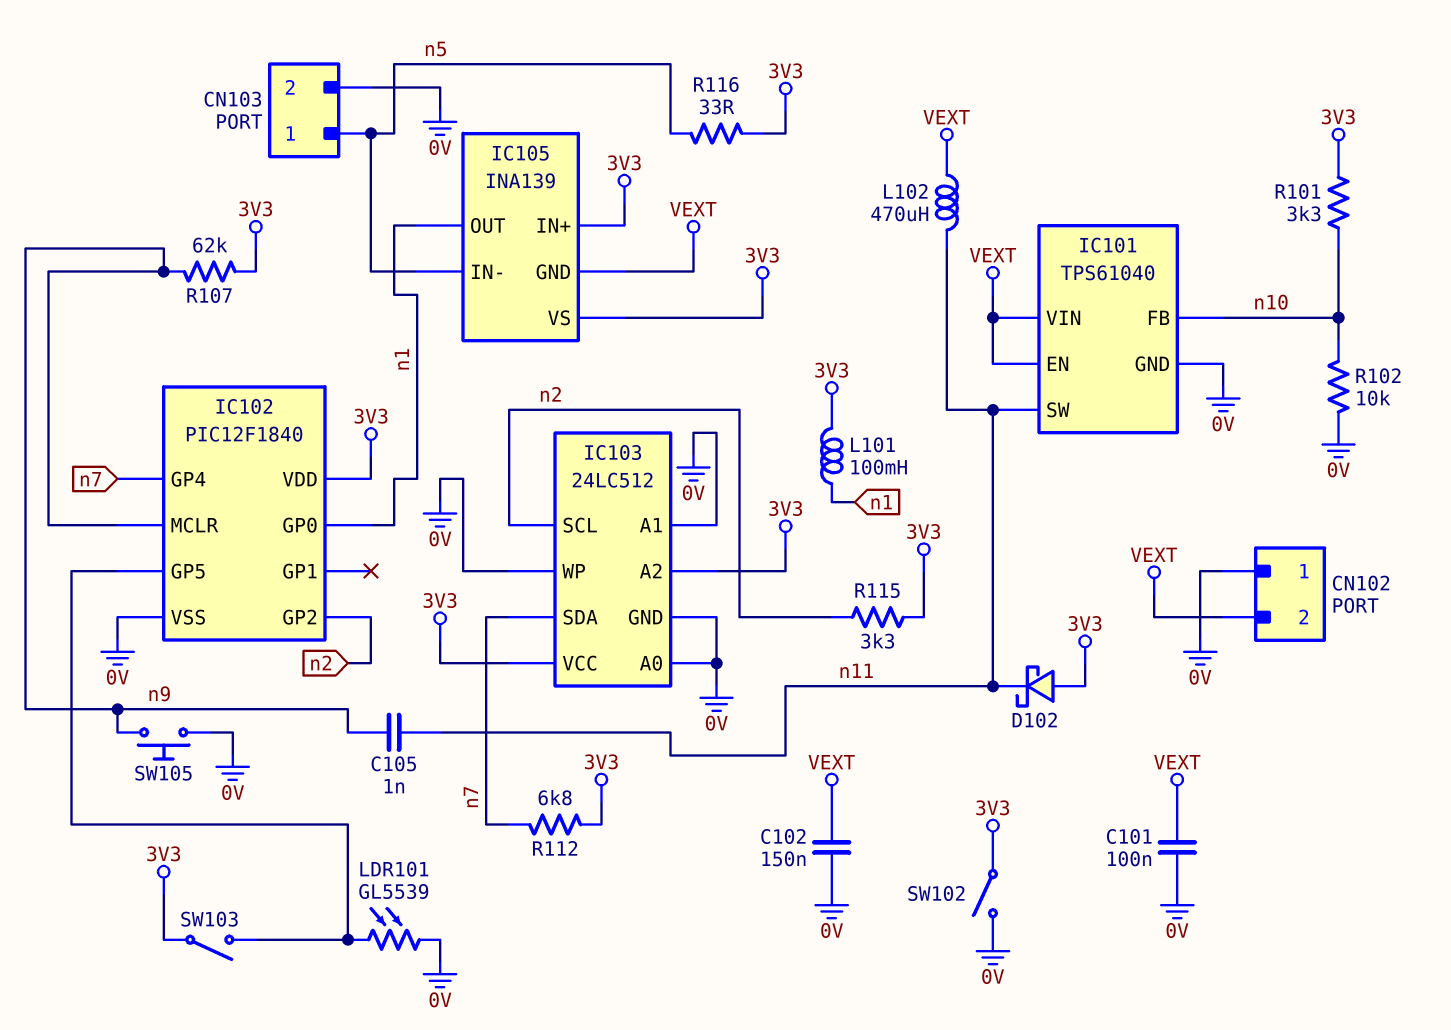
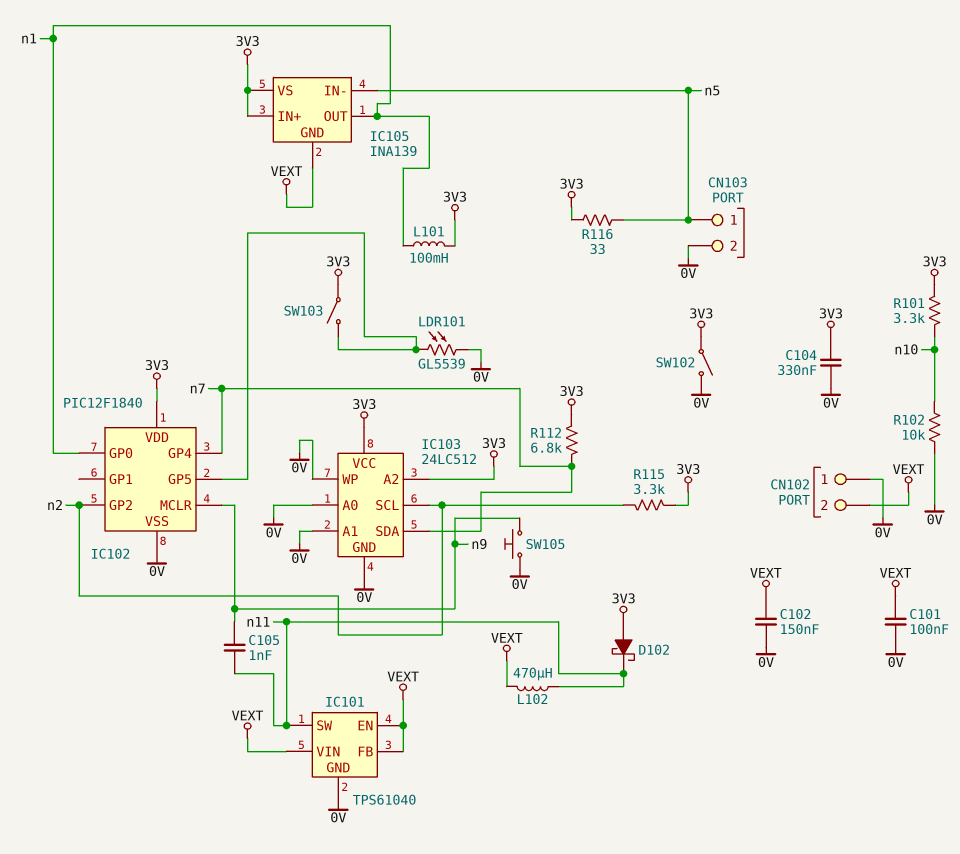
C104: none -> 330nF (0V, 3V3)
IC101 pin FB: n10 -> VEXT
R107: 62k (3V3, n9) -> none

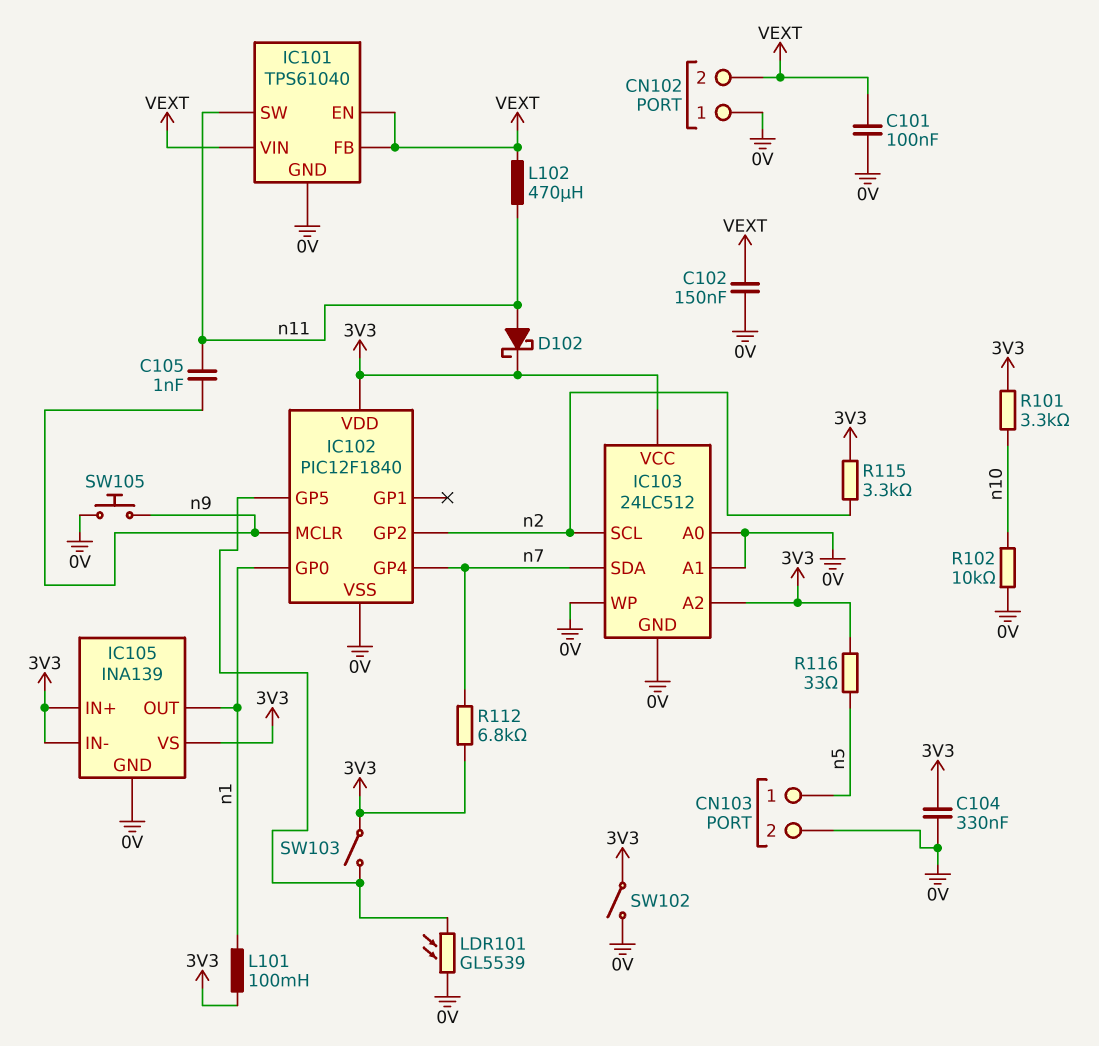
D102: schottky (A 3V3, K n11) -> schottky (A n11, K 3V3)
IC105 pin GND: VEXT -> 0V
IC105 pin IN-: n5 -> 3V3

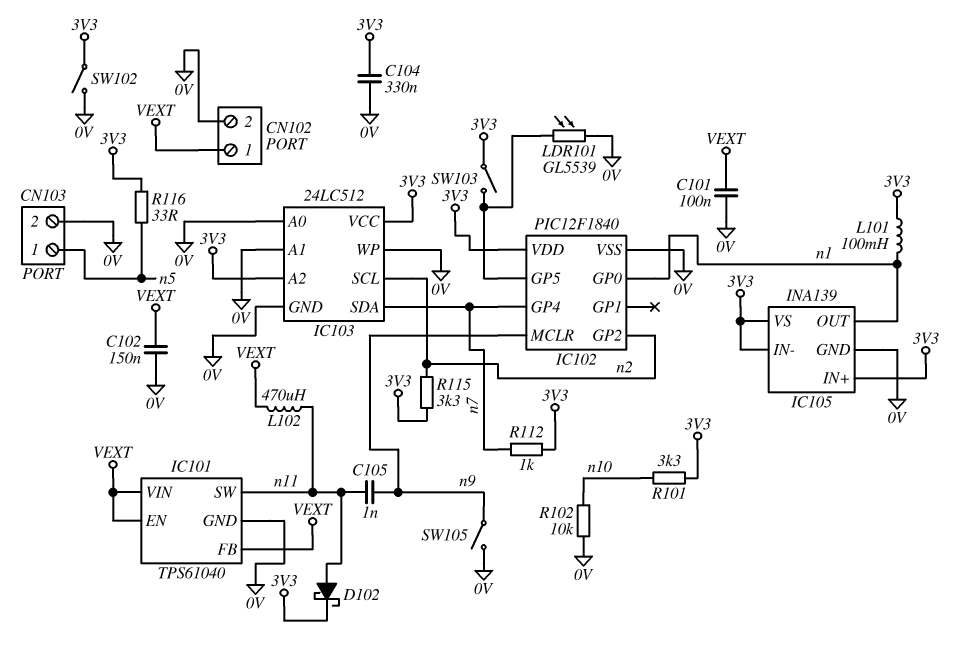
CN102 pin 1: 0V -> VEXT
CN102 pin 2: VEXT -> 0V
R112: 6.8k (3V3, n7) -> 1k (3V3, n7)
SW105: button (0V, n9) -> switch (0V, n9)

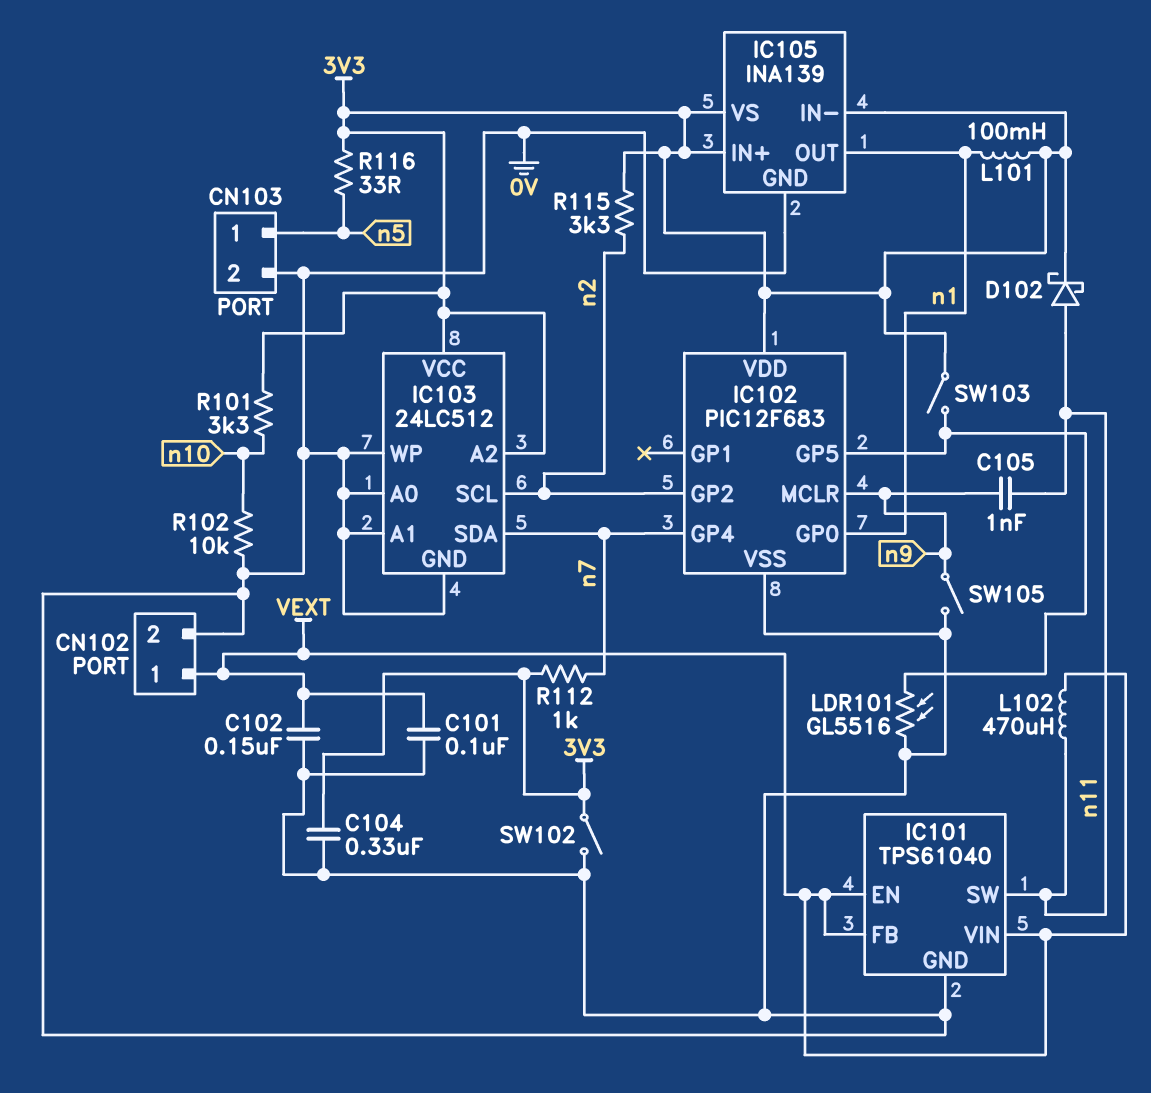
IC102: PIC12F1840 -> PIC12F683
LDR101: GL5539 (0V, IC102/GP5) -> GL5516 (0V, IC102/GP5)

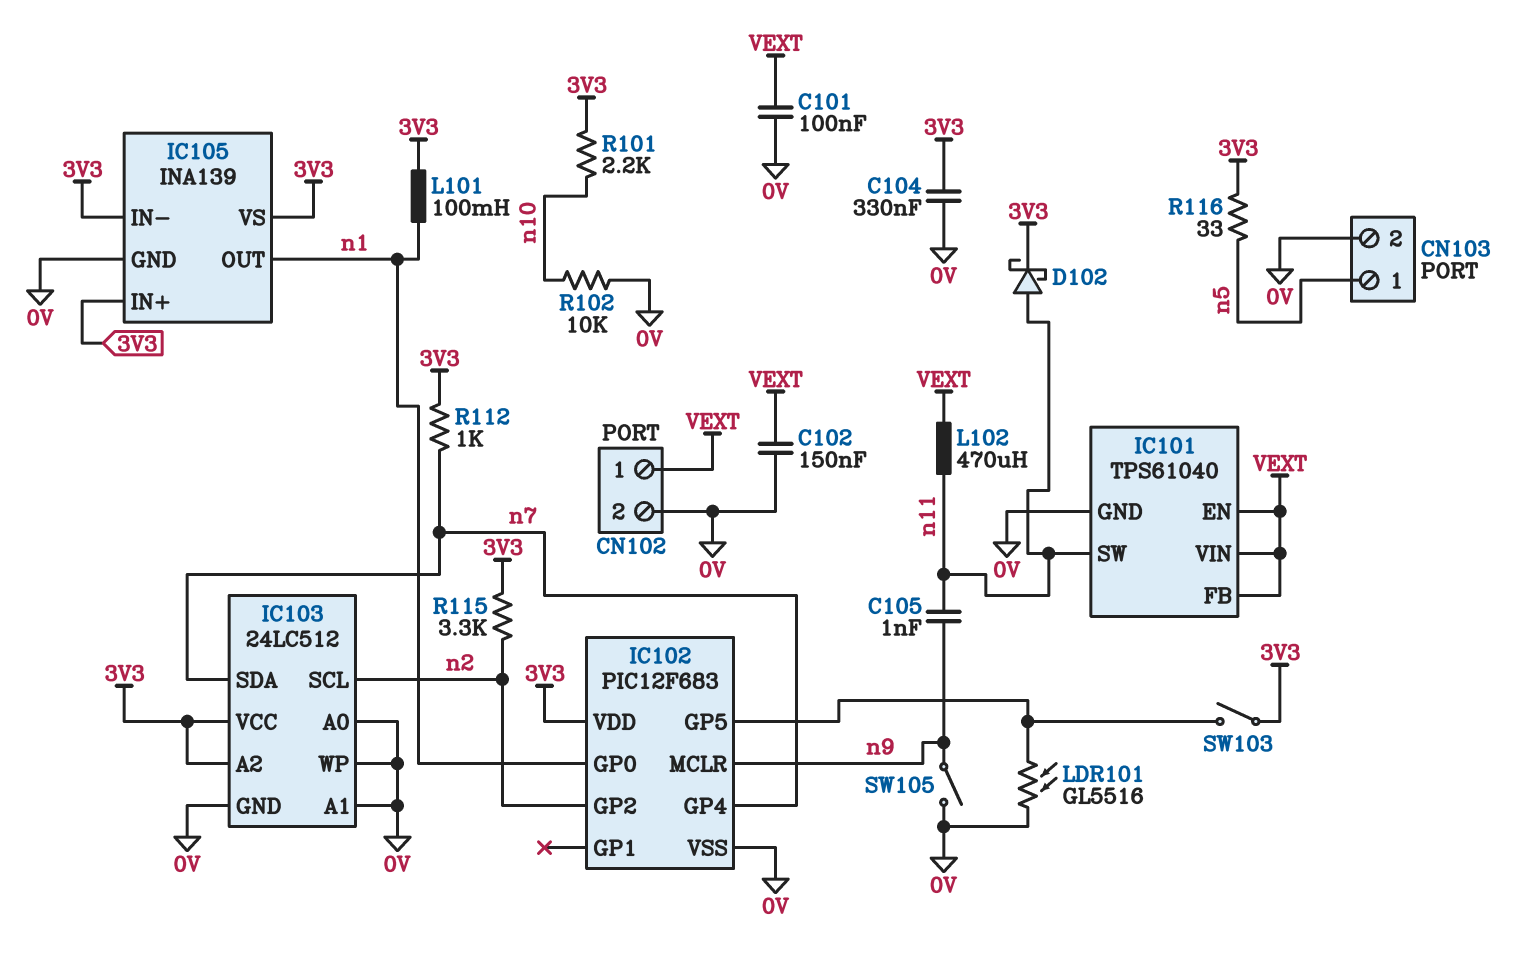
R101: 3.3k (3V3, n10) -> 2.2k (3V3, n10)
SW102: switch (0V, 3V3) -> none

